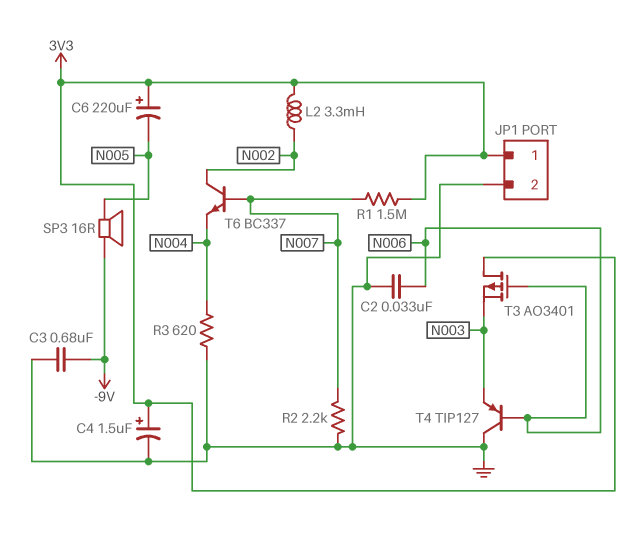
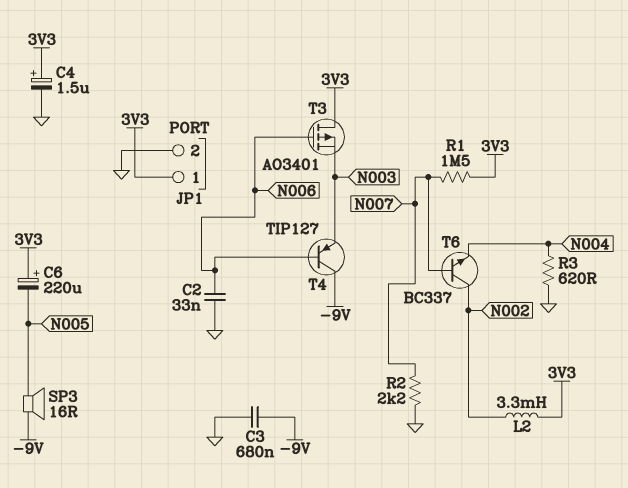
T4: PNP TIP127 (B N006, C GND, E N003) -> PNP TIP127 (B N006, C -9V, E N003)

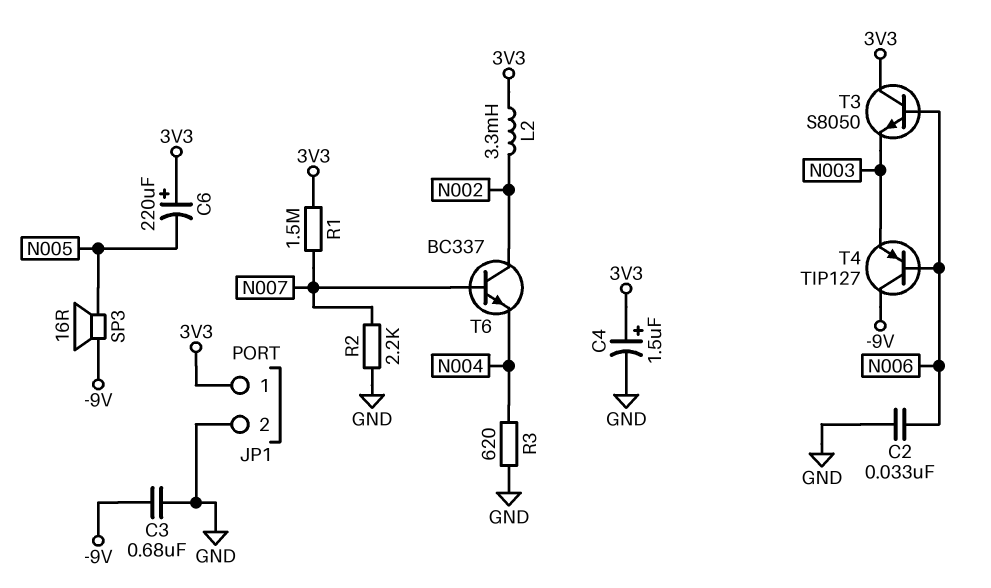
T3: PMOS AO3401 (G N006, D 3V3, S N003) -> NPN S8050 (B N006, C 3V3, E N003)

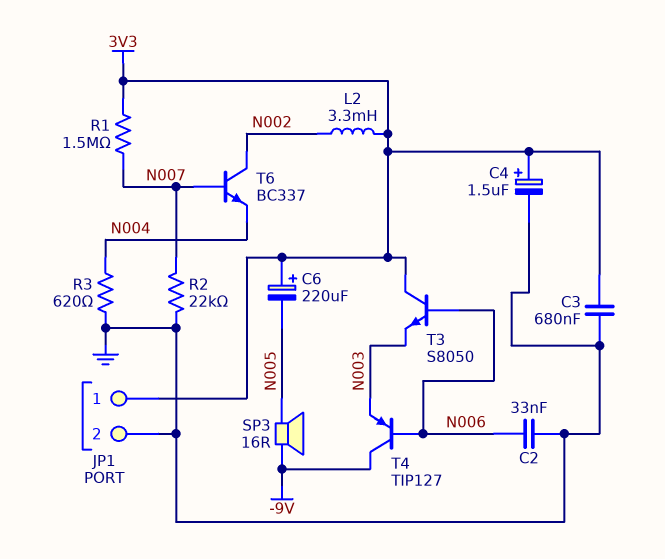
C3: 680nF (-9V, GND) -> 680nF (3V3, GND)
R2: 2.2k (GND, N007) -> 22k (GND, N007)

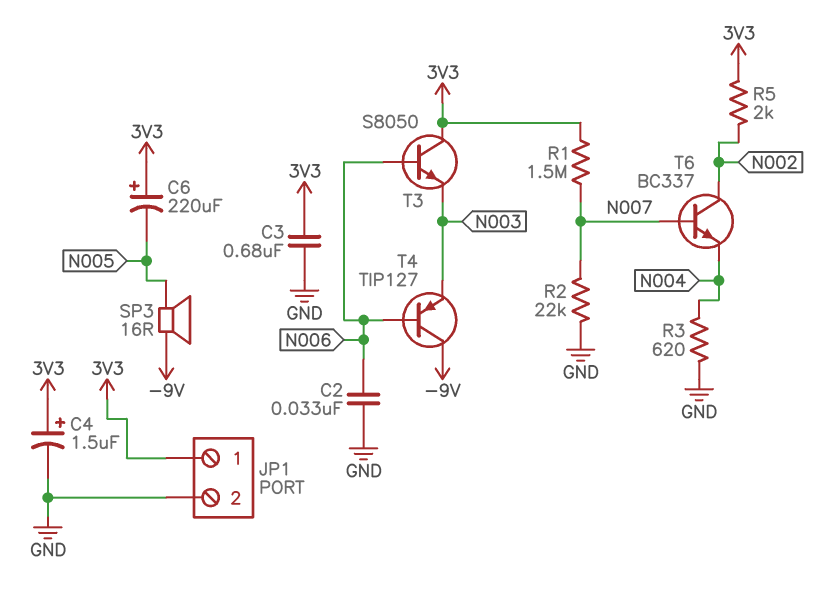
L2: 3.3mH (3V3, N002) -> none
R5: none -> 2k (3V3, N002)

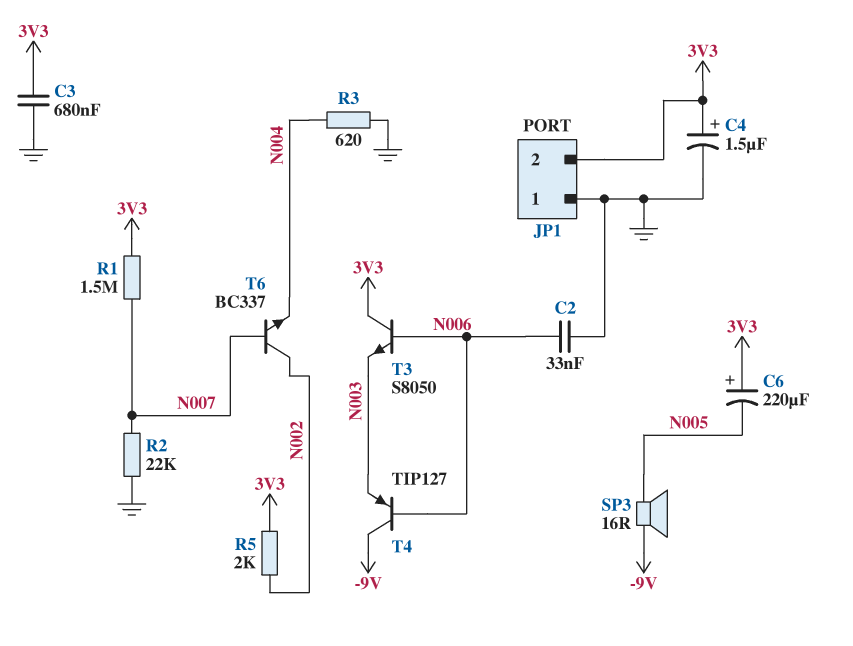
JP1 pin 1: 3V3 -> GND
JP1 pin 2: GND -> 3V3

